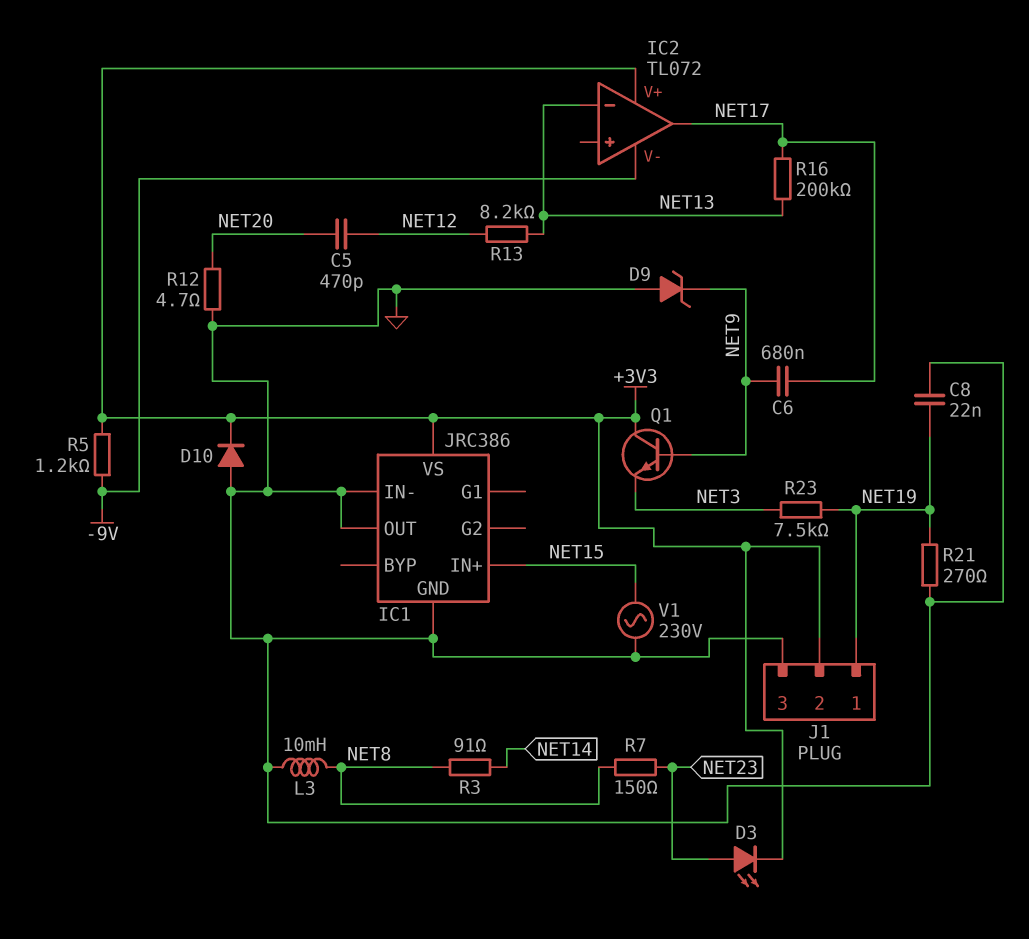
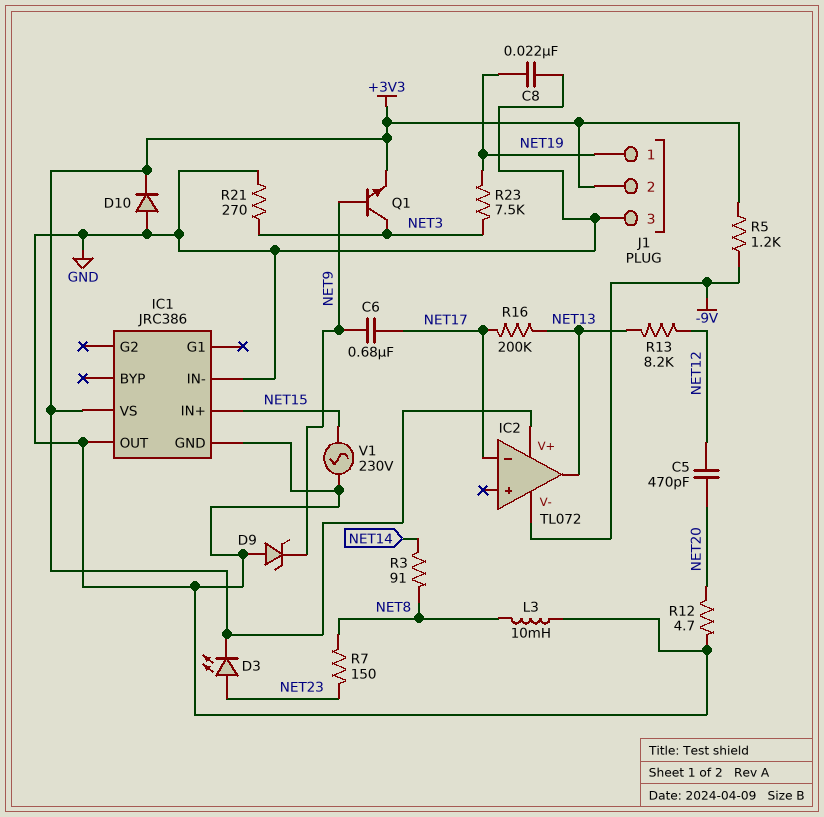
IC2 pin in-: NET13 -> NET17
IC2 pin out: NET17 -> NET13
Q1: NPN (B NET9, C +3V3, E NET3) -> NPN (B NET9, C NET3, E +3V3)
R21: 270 (GND, NET19) -> 270 (GND, NET3)

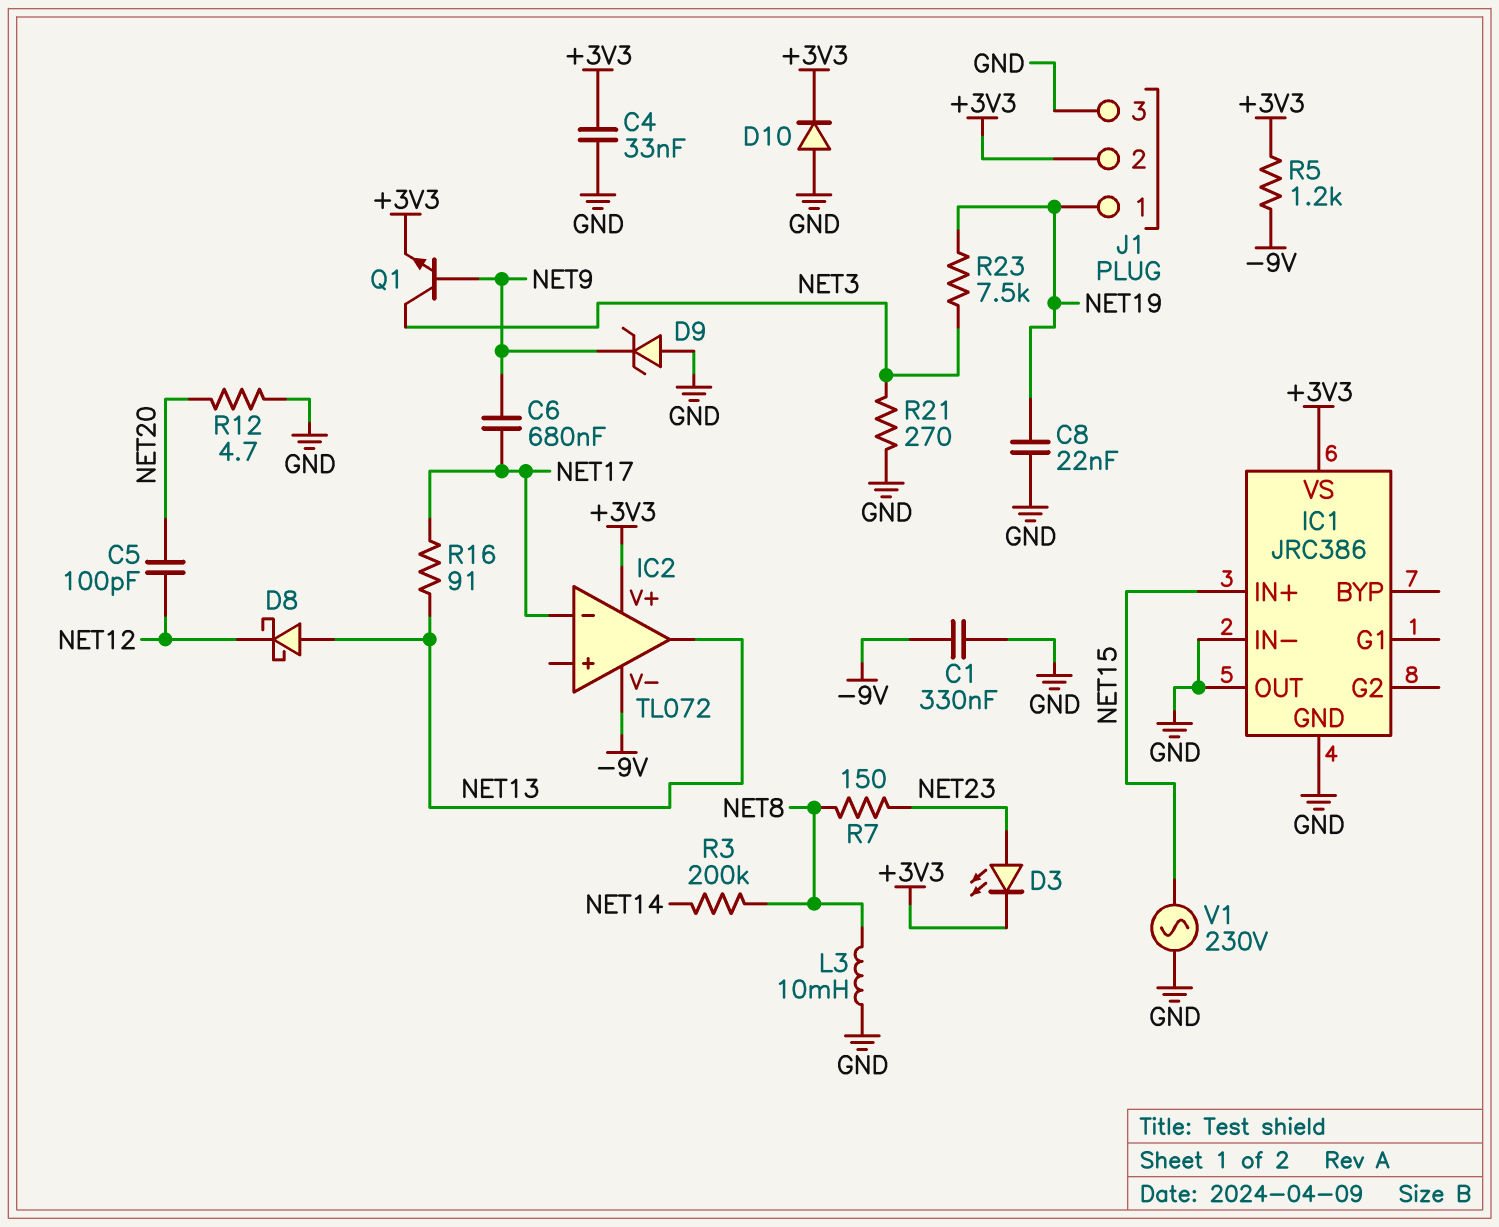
C1: none -> 330nF (-9V, GND)
C4: none -> 33nF (+3V3, GND)
C5: 470pF (NET12, NET20) -> 100pF (NET12, NET20)
D8: none -> schottky (A NET13, K NET12)
R3: 91 (NET8, NET14) -> 200k (NET8, NET14)
R13: 8.2k (NET12, NET13) -> none
R16: 200k (NET13, NET17) -> 91 (NET13, NET17)

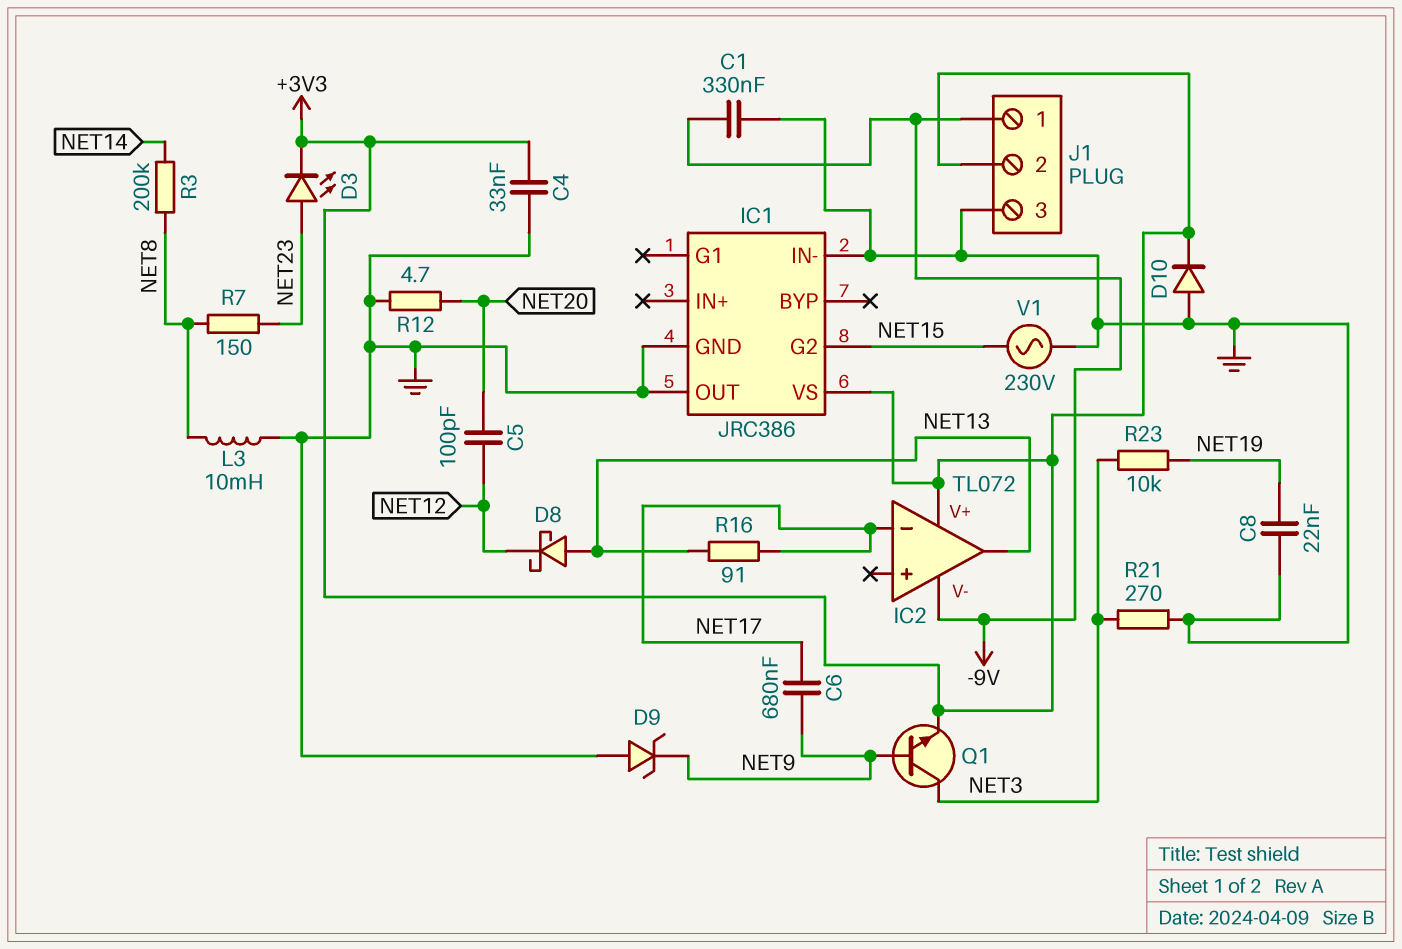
IC1 pin G2: none -> NET15
IC1 pin IN+: NET15 -> none
J1 pin 1: NET19 -> -9V
R5: 1.2k (+3V3, -9V) -> none
R23: 7.5k (NET3, NET19) -> 10k (NET3, NET19)

